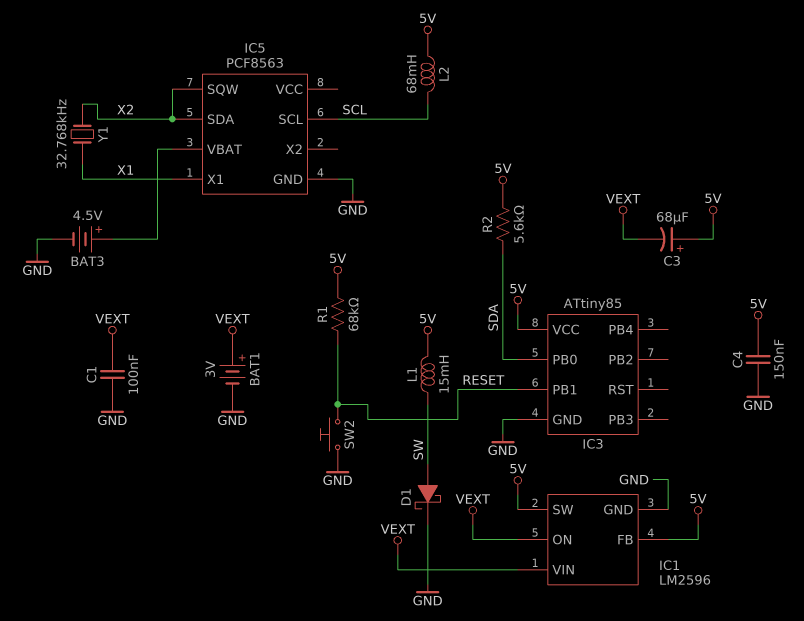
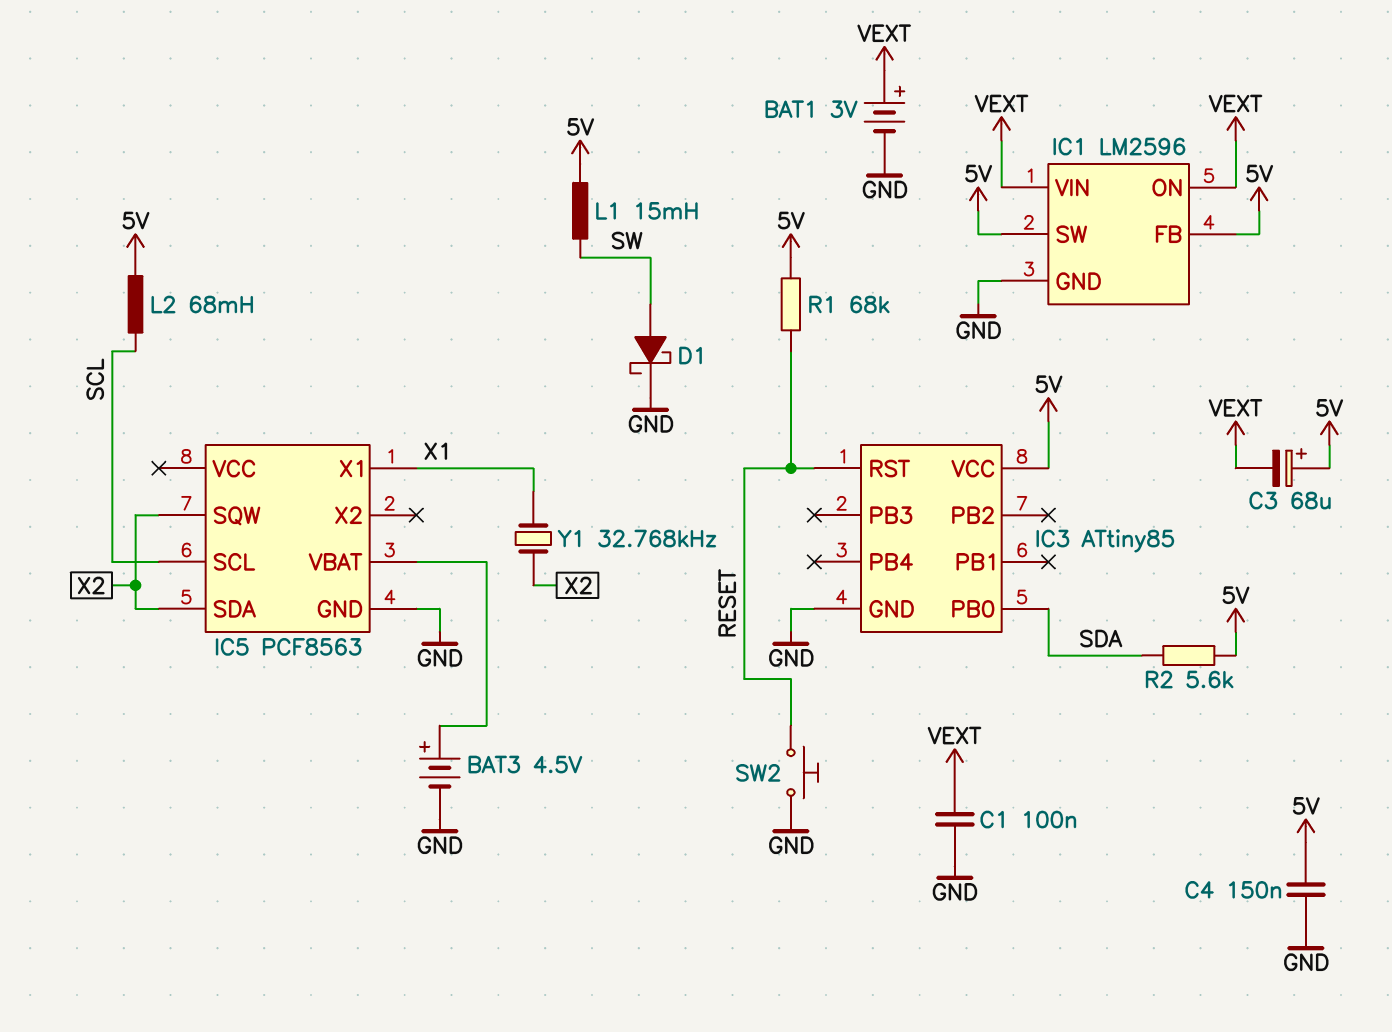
IC3 pin PB1: RESET -> none
IC3 pin RST: none -> RESET

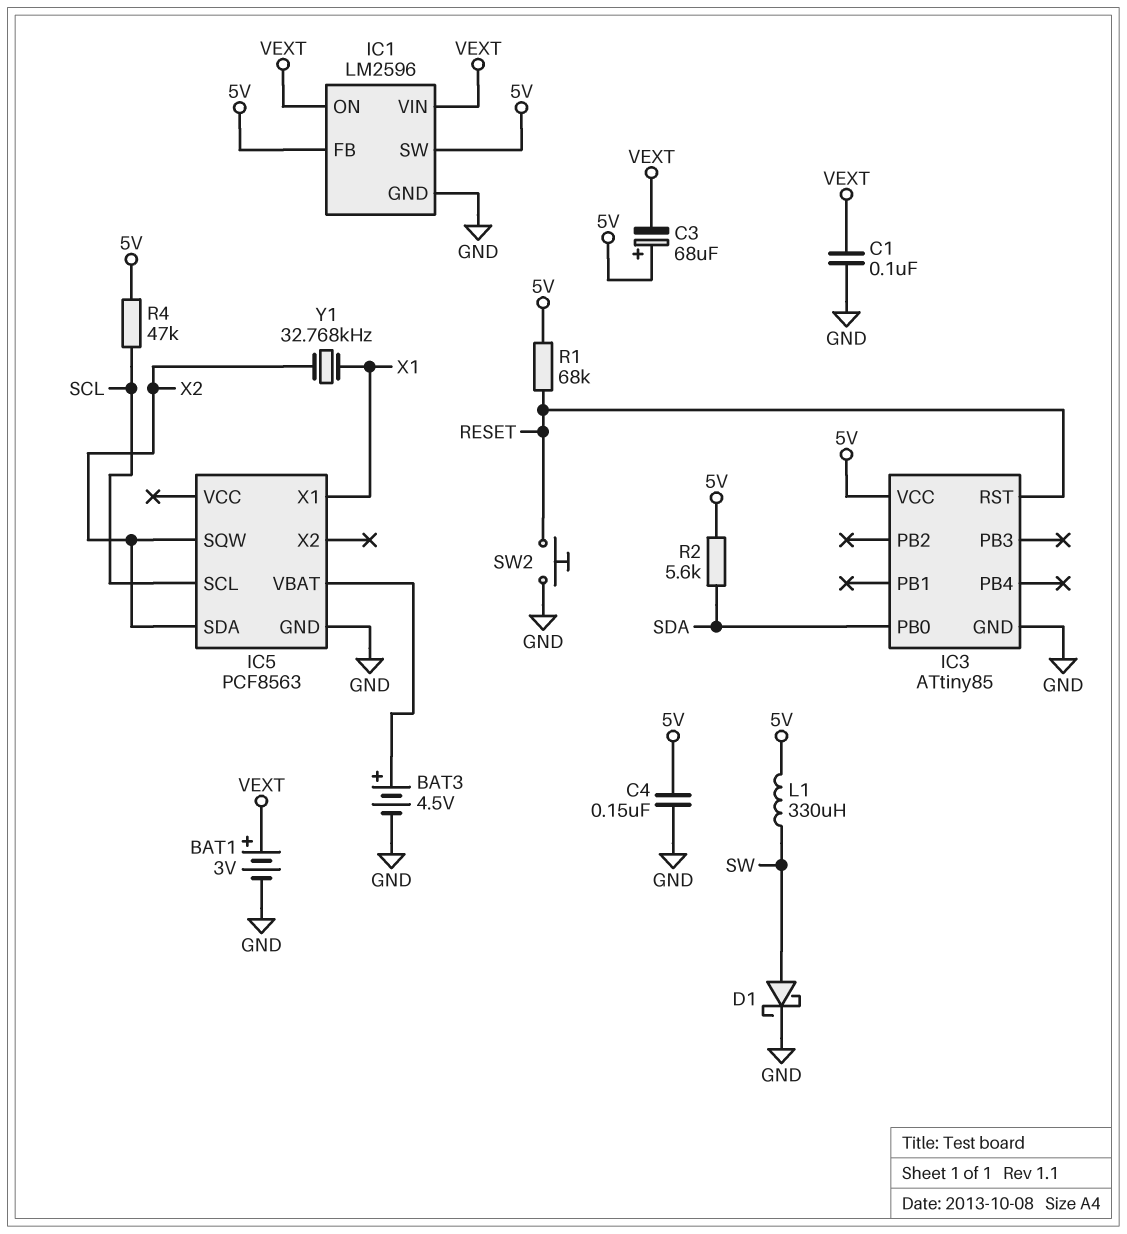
L1: 15mH (5V, SW) -> 330uH (5V, SW)
L2: 68mH (5V, SCL) -> none
R4: none -> 47k (5V, SCL)

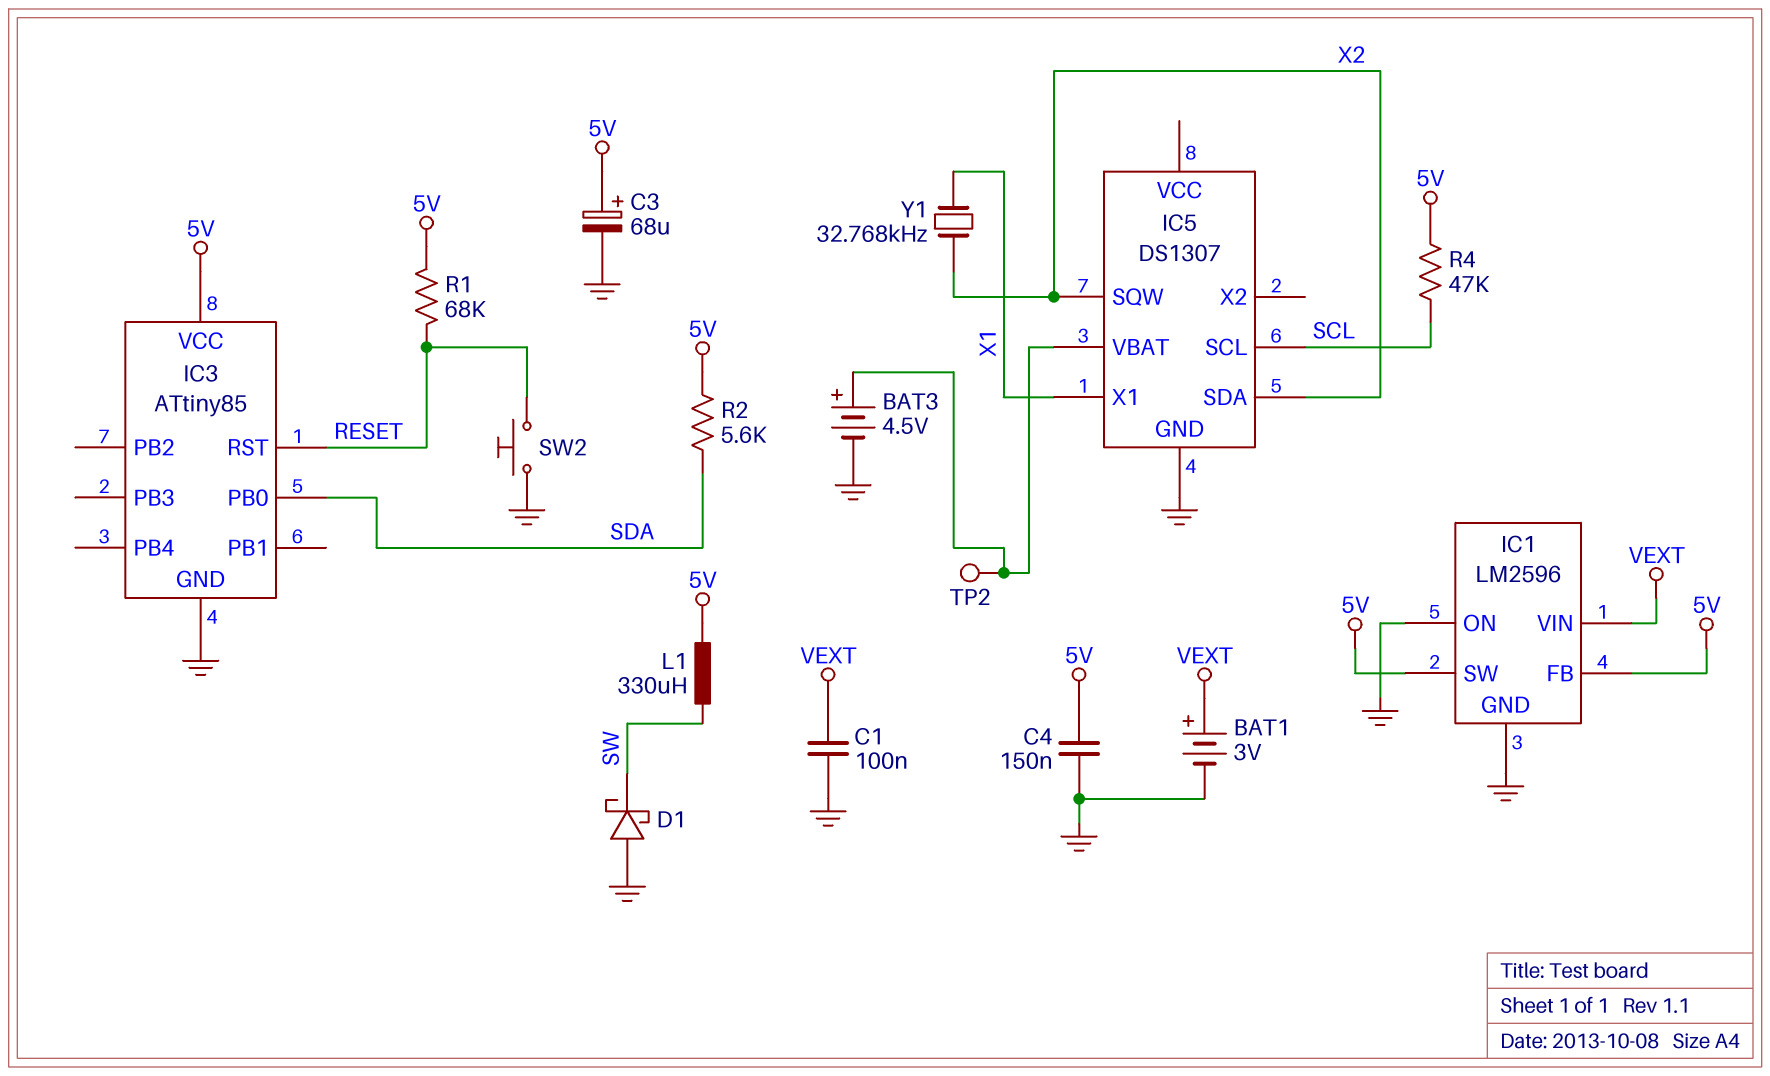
C3: 68uF (plus 5V, minus VEXT) -> 68uF (plus 5V, minus GND)
D1: schottky (A SW, K GND) -> schottky (A GND, K SW)
IC1 pin ON: VEXT -> GND
IC5: PCF8563 -> DS1307
TP2: none -> test point (IC5/VBAT)

